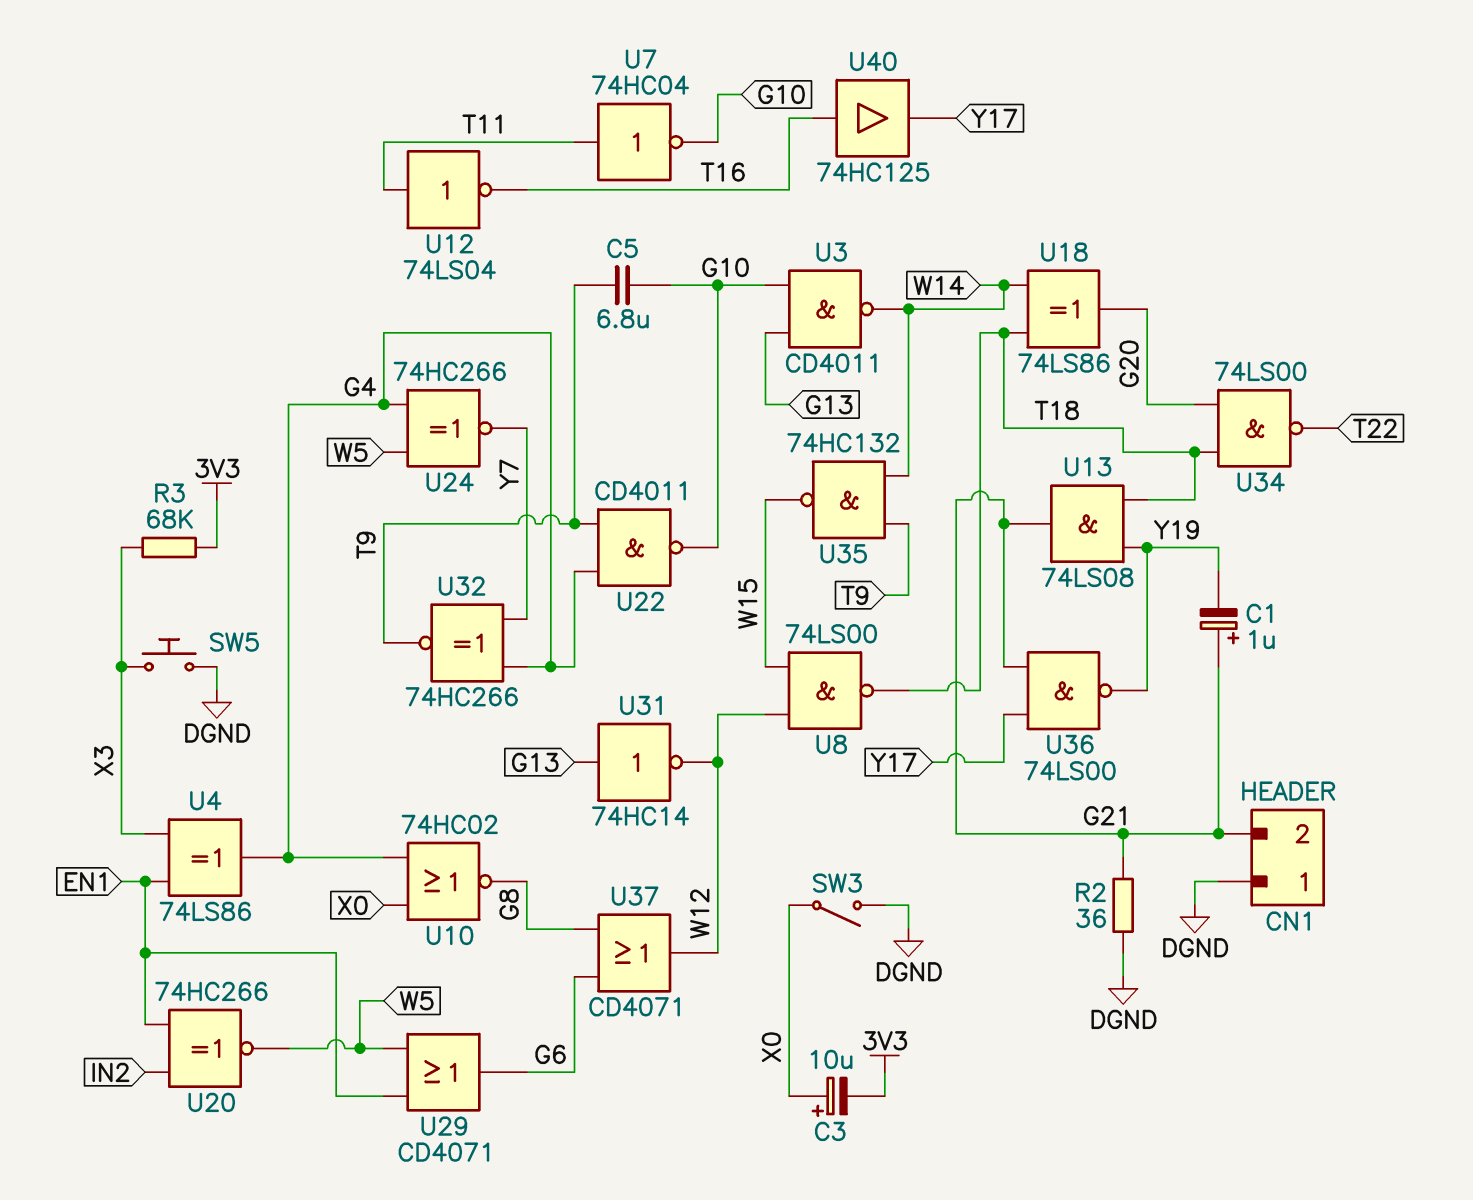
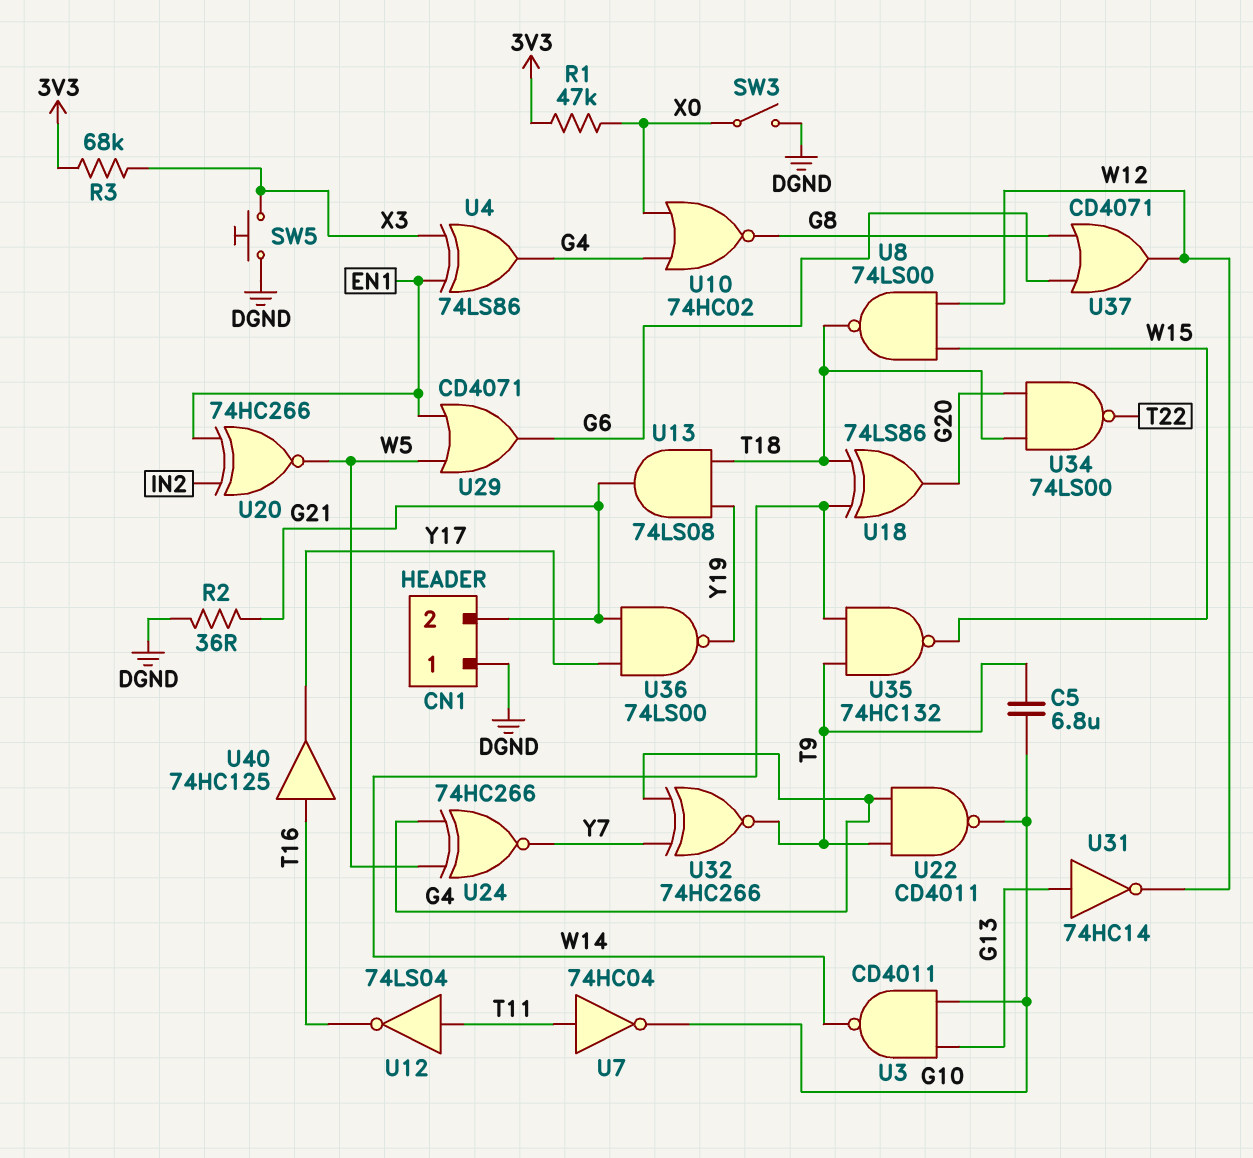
C1: 1uF (plus G21, minus Y19) -> none
C3: 10uF (plus X0, minus 3V3) -> none
R1: none -> 47k (3V3, X0)

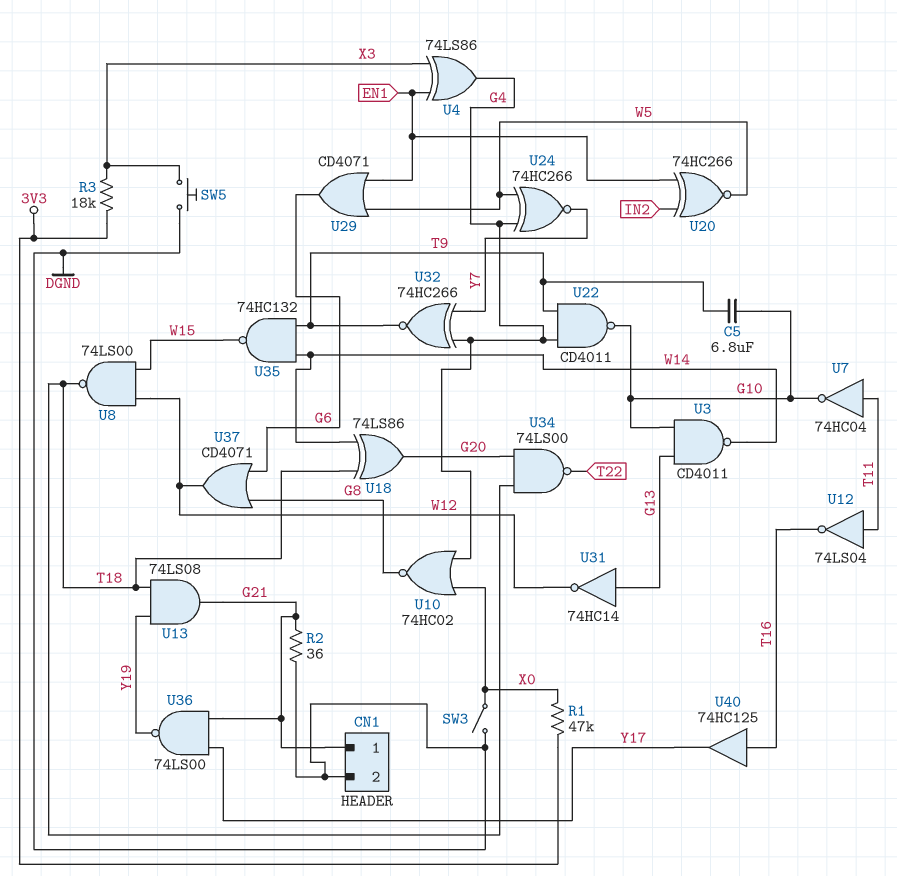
CN1 pin 1: DGND -> G21
CN1 pin 2: G21 -> DGND
R3: 68k (3V3, X3) -> 18k (3V3, X3)

